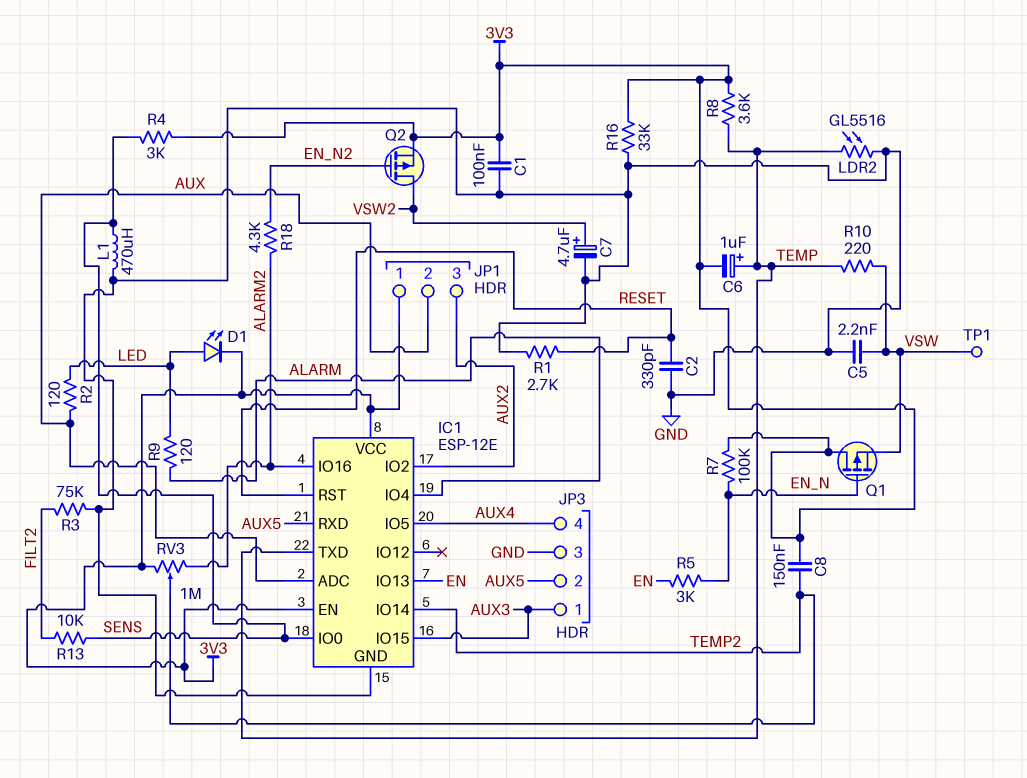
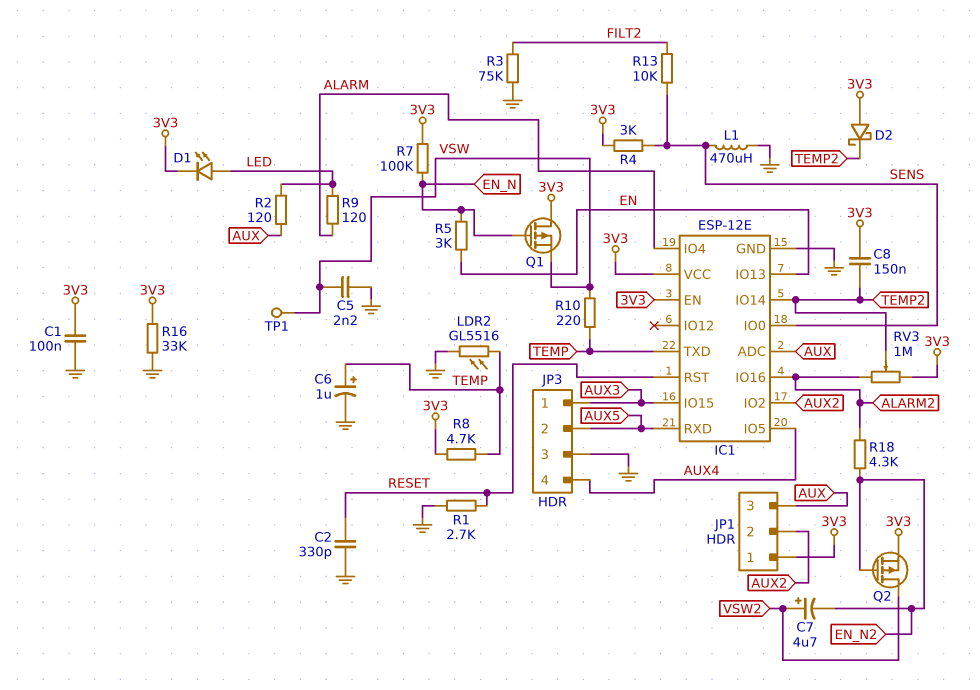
C6: 1uF (plus TEMP, minus 3V3) -> 1uF (plus TEMP, minus GND)
C7: 4.7uF (plus VSW2, minus GND) -> 4.7uF (plus VSW2, minus EN_N2)
D2: none -> schottky (A 3V3, K TEMP2)
JP1 pin 2: AUX -> AUX2
JP1 pin 3: AUX2 -> AUX
R8: 3.6k (3V3, TEMP) -> 4.7k (3V3, TEMP)

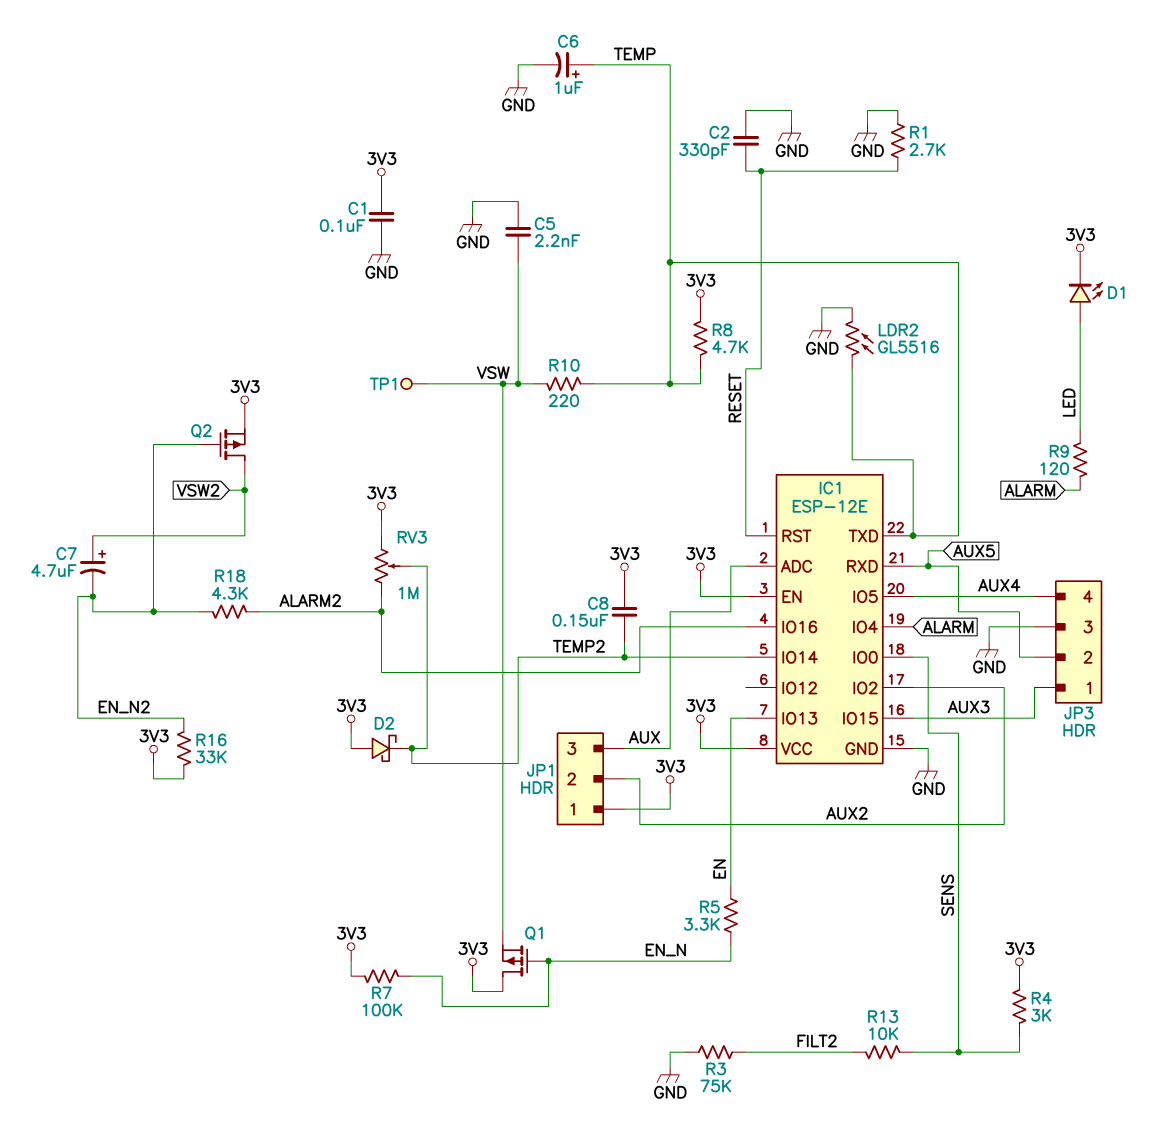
L1: 470uH (GND, SENS) -> none
R2: 120 (AUX, LED) -> none
R5: 3k (EN, EN_N) -> 3.3k (EN, EN_N)
R16: 33k (3V3, GND) -> 33k (3V3, EN_N2)

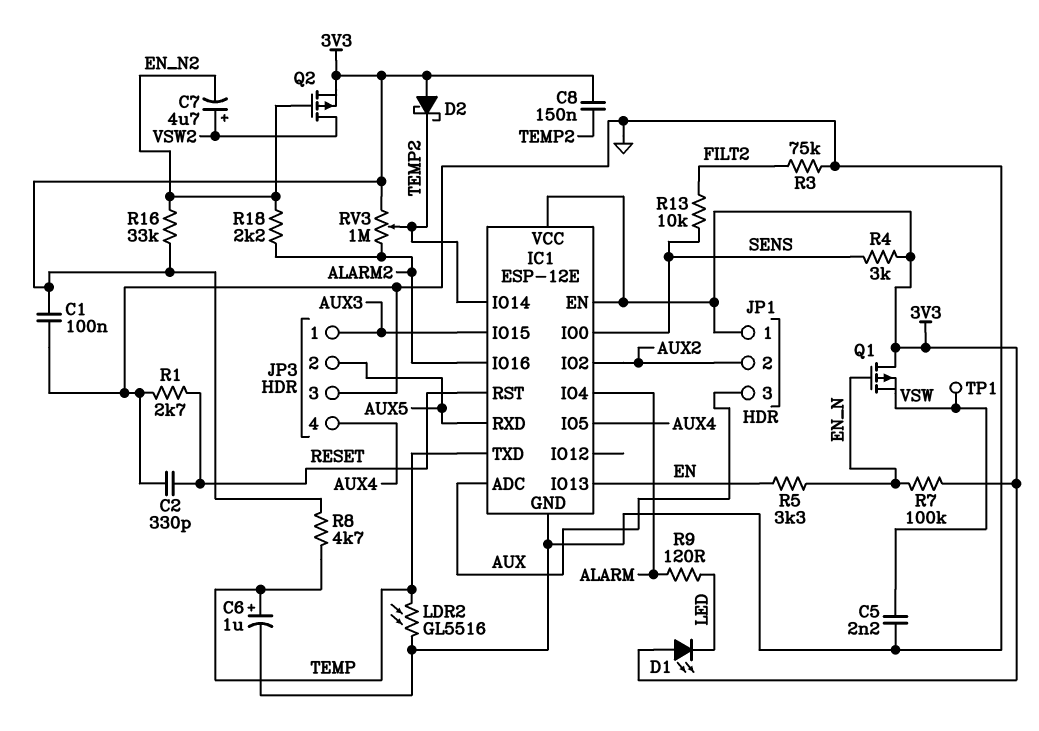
D1: LED (A LED, K 3V3) -> LED (A 3V3, K LED)
R10: 220 (TEMP, VSW) -> none
R18: 4.3k (ALARM2, EN_N2) -> 2.2k (ALARM2, EN_N2)

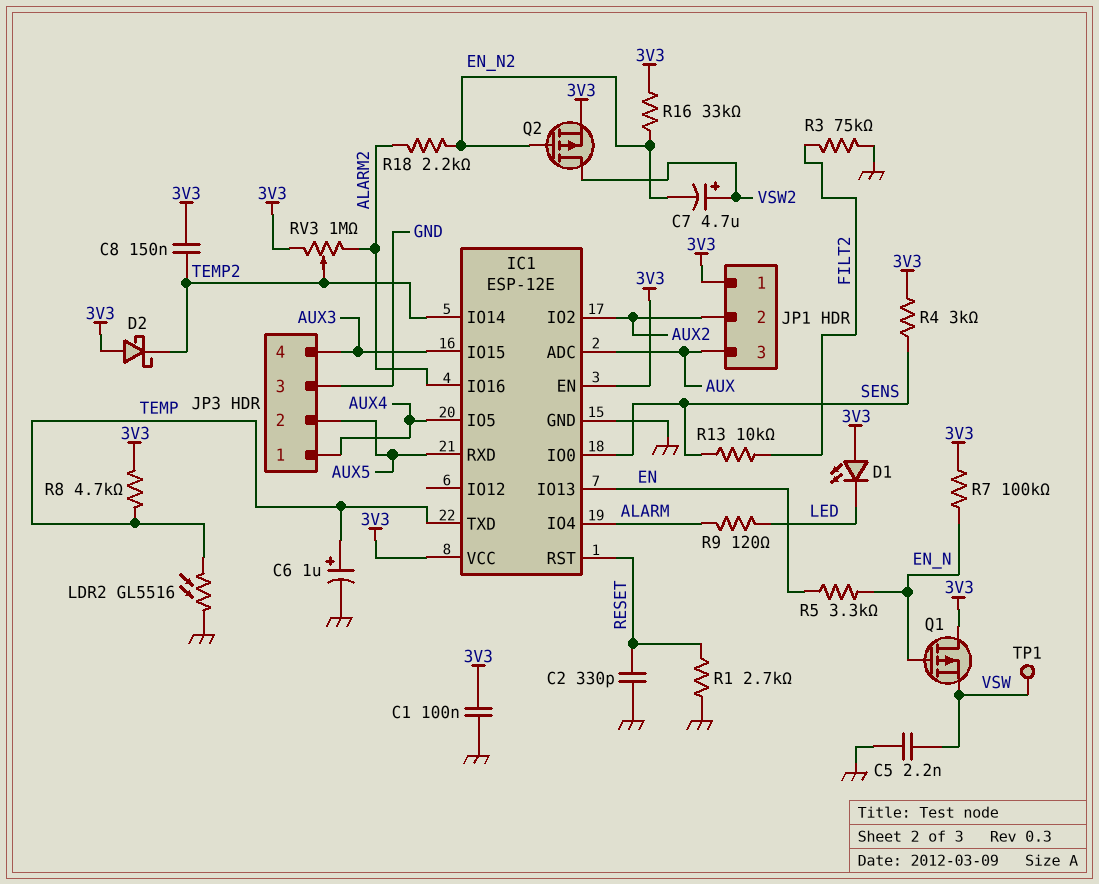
JP3 pin 1: AUX3 -> AUX4
JP3 pin 4: AUX4 -> AUX3

